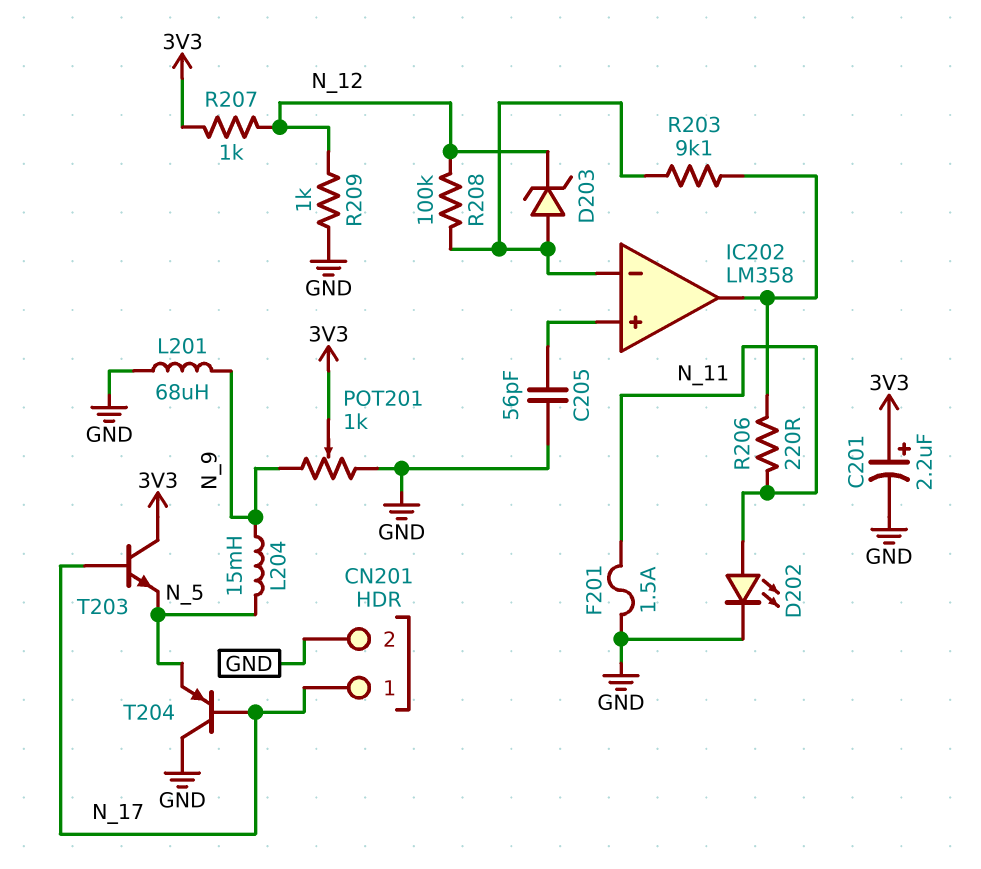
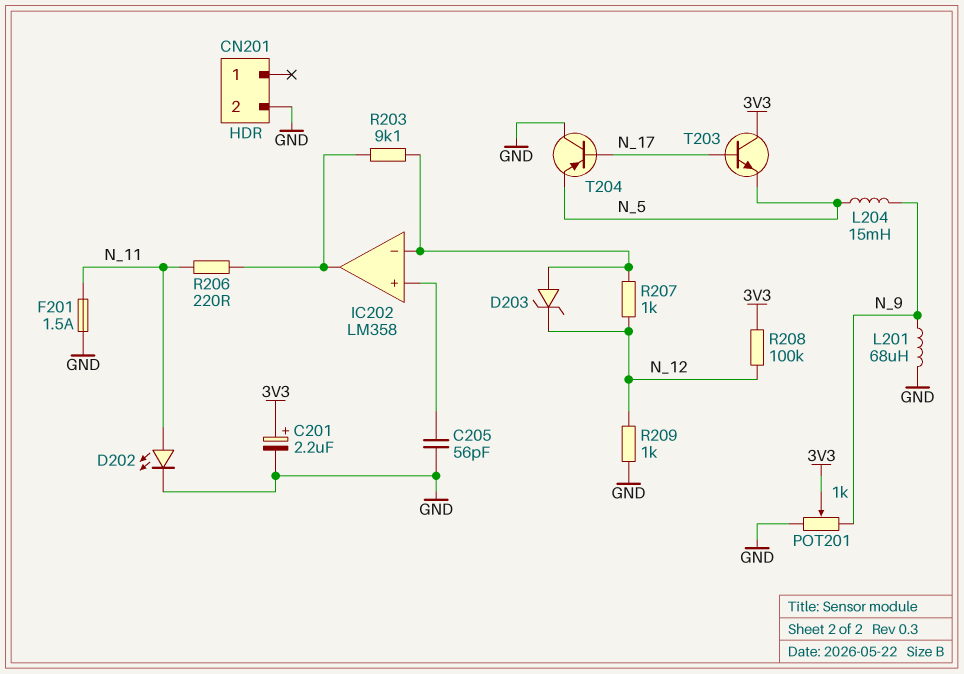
CN201 pin 1: N_17 -> none
R207: 1k (3V3, N_12) -> 1k (IC202/in-, N_12)
R208: 100k (IC202/in-, N_12) -> 100k (3V3, N_12)

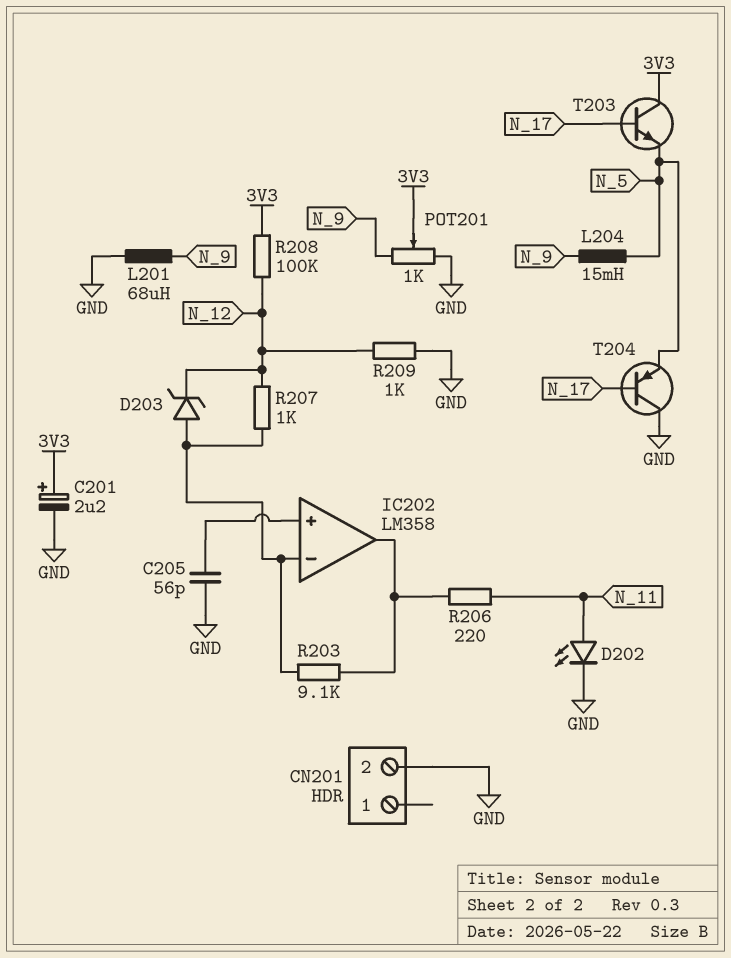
F201: 1.5A (GND, N_11) -> none

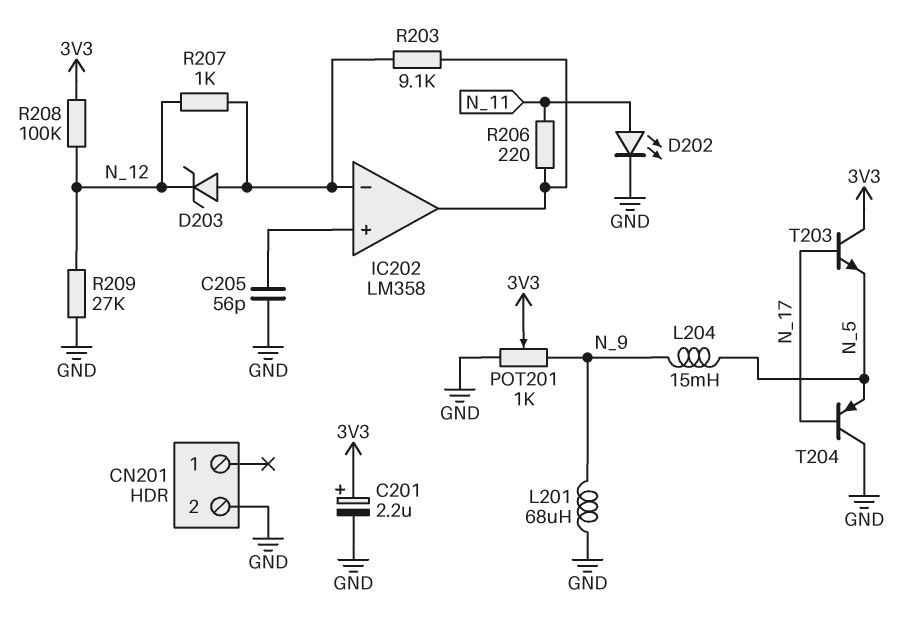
R209: 1k (GND, N_12) -> 27k (GND, N_12)

